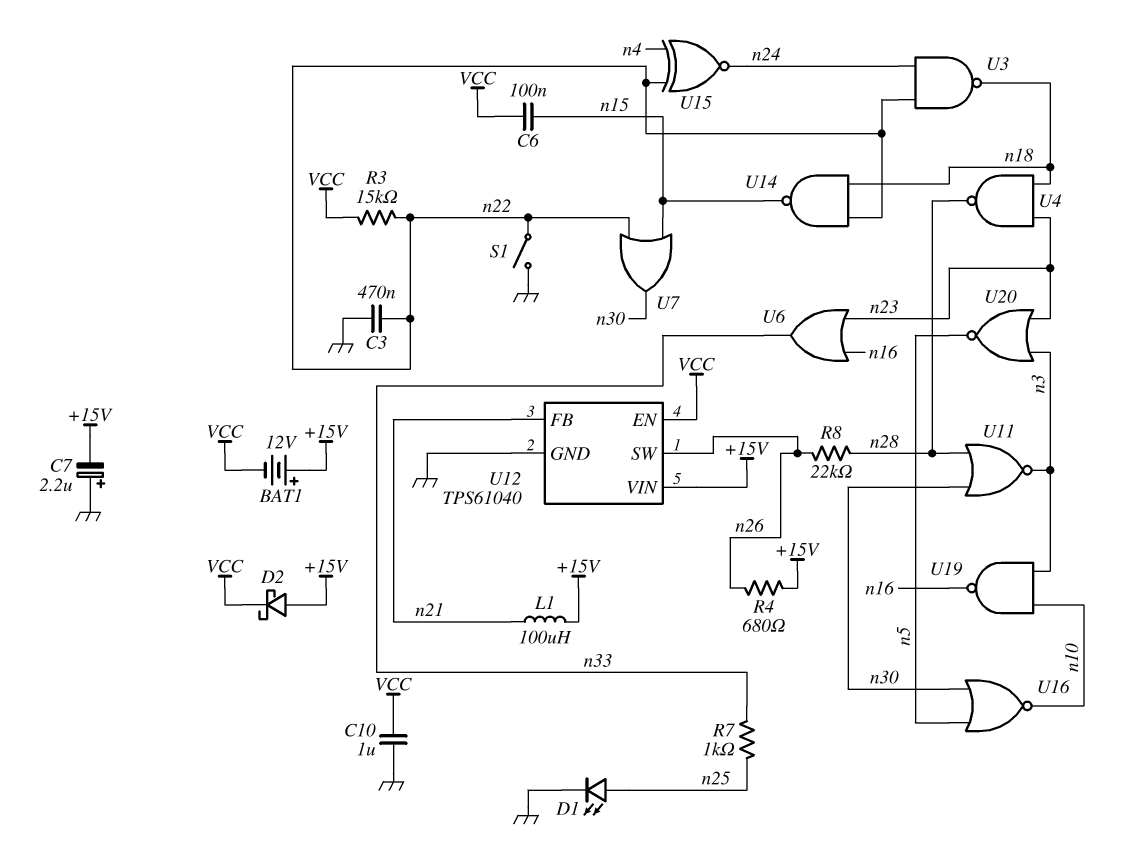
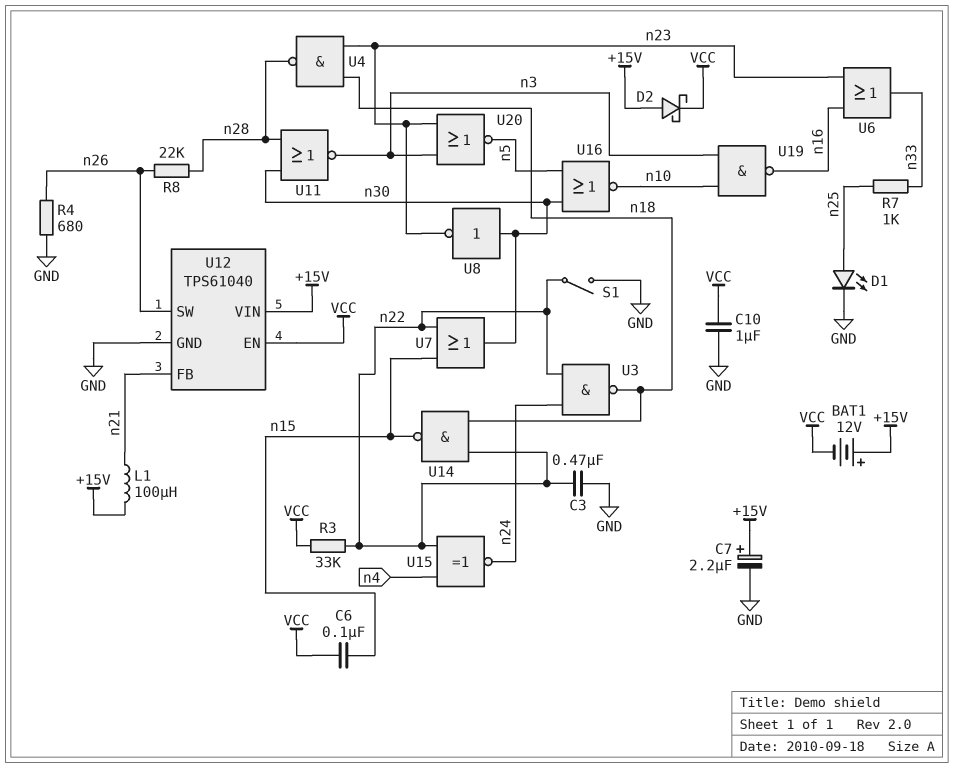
C7: 2.2uF (plus GND, minus +15V) -> 2.2uF (plus +15V, minus GND)
R3: 15k (VCC, n22) -> 33k (VCC, n22)
R4: 680 (+15V, n26) -> 680 (GND, n26)
U8: none -> NOT (in n30, out n23)

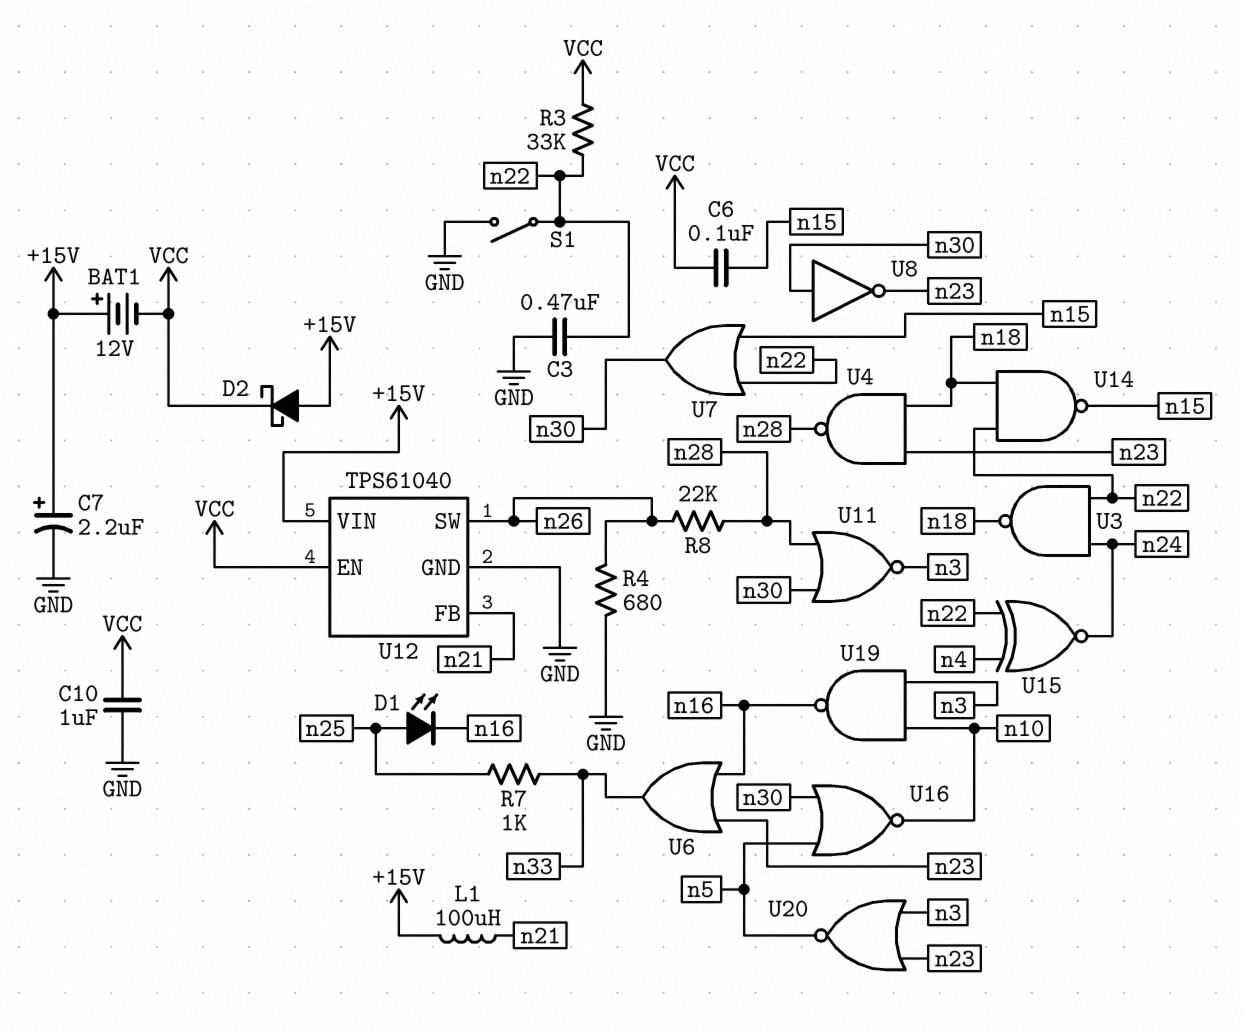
D1: LED (A n25, K GND) -> LED (A n25, K n16)

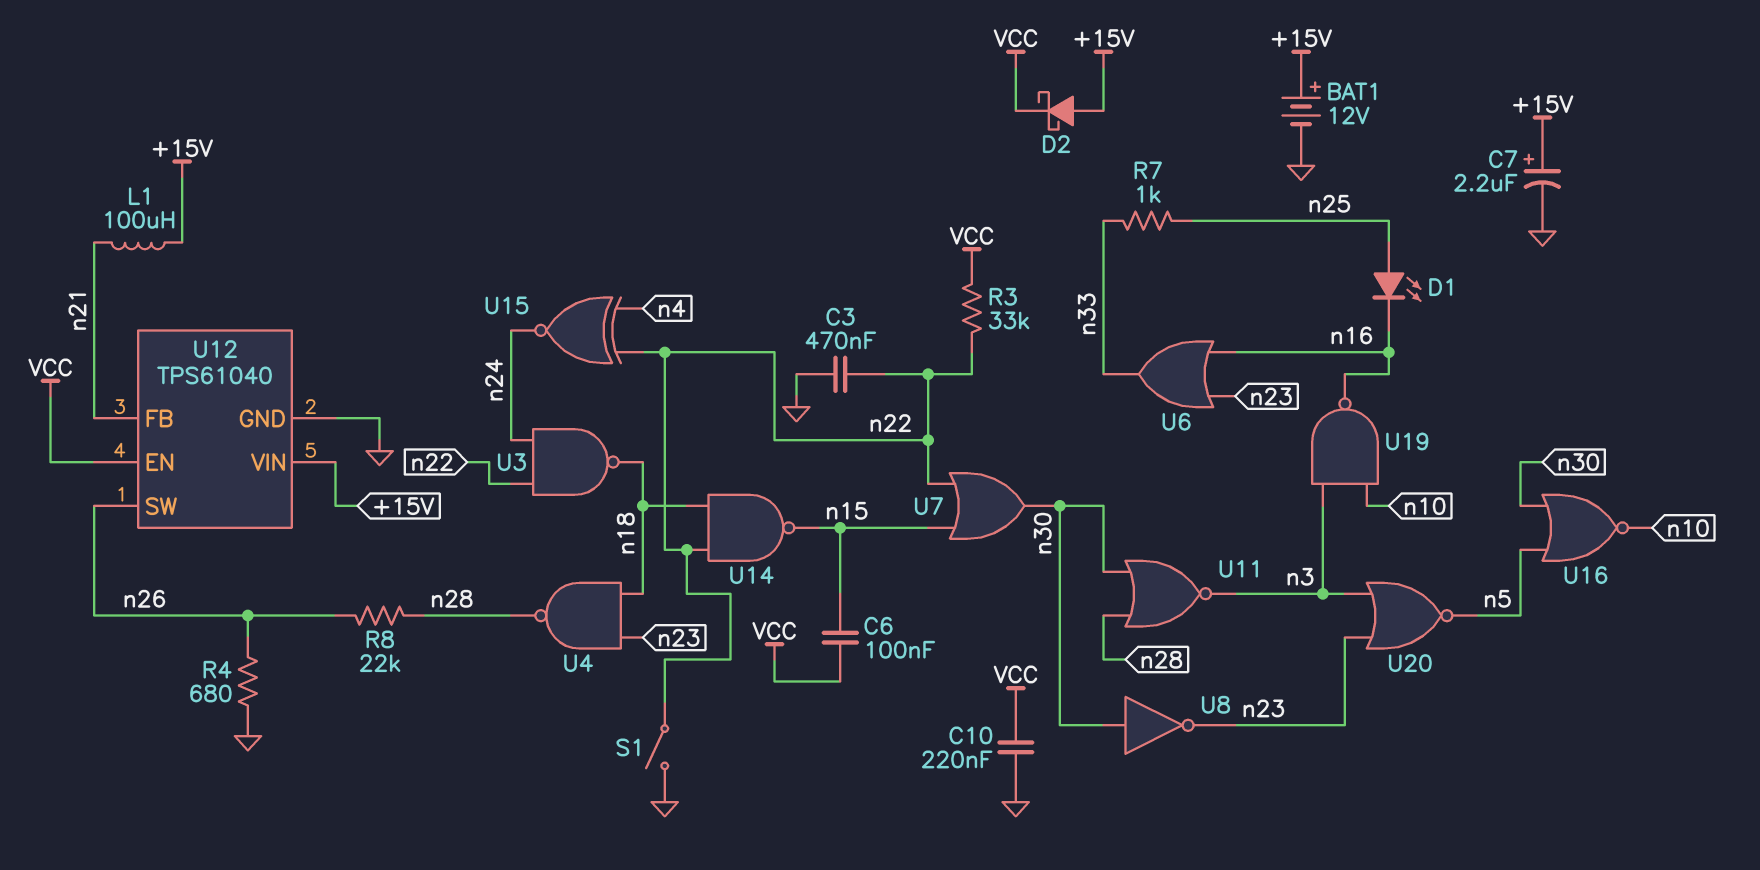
BAT1: 12V (plus +15V, minus VCC) -> 12V (plus +15V, minus GND)
C10: 1uF (GND, VCC) -> 220nF (GND, VCC)

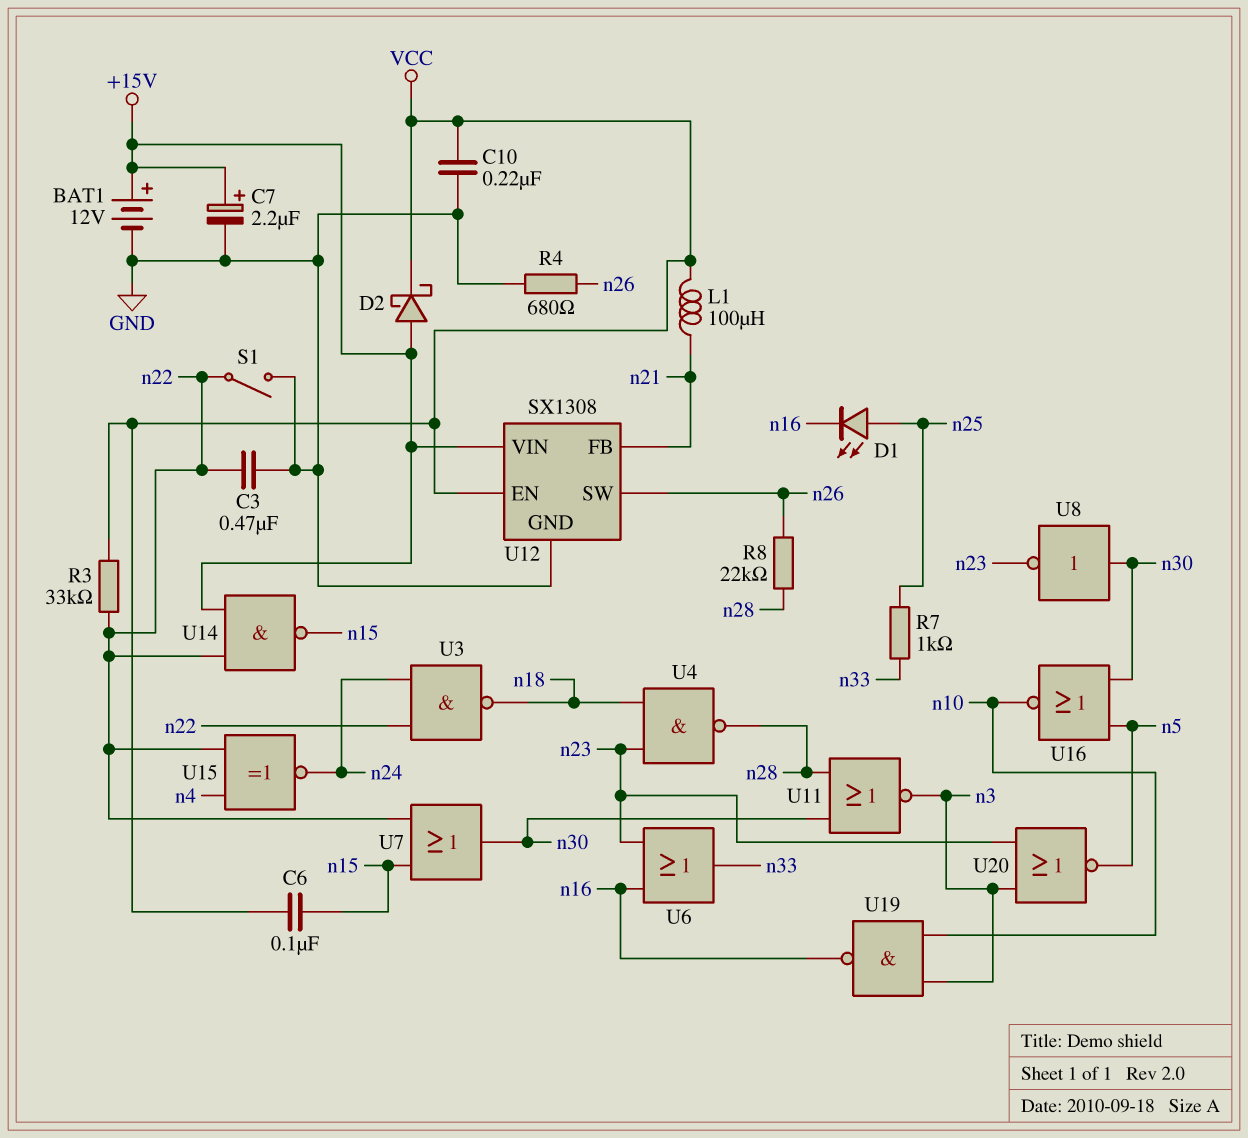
L1: 100uH (+15V, n21) -> 100uH (VCC, n21)
U12: TPS61040 -> SX1308
U14: NAND (in n18, in n22, out n15) -> NAND (in +15V, in n22, out n15)

